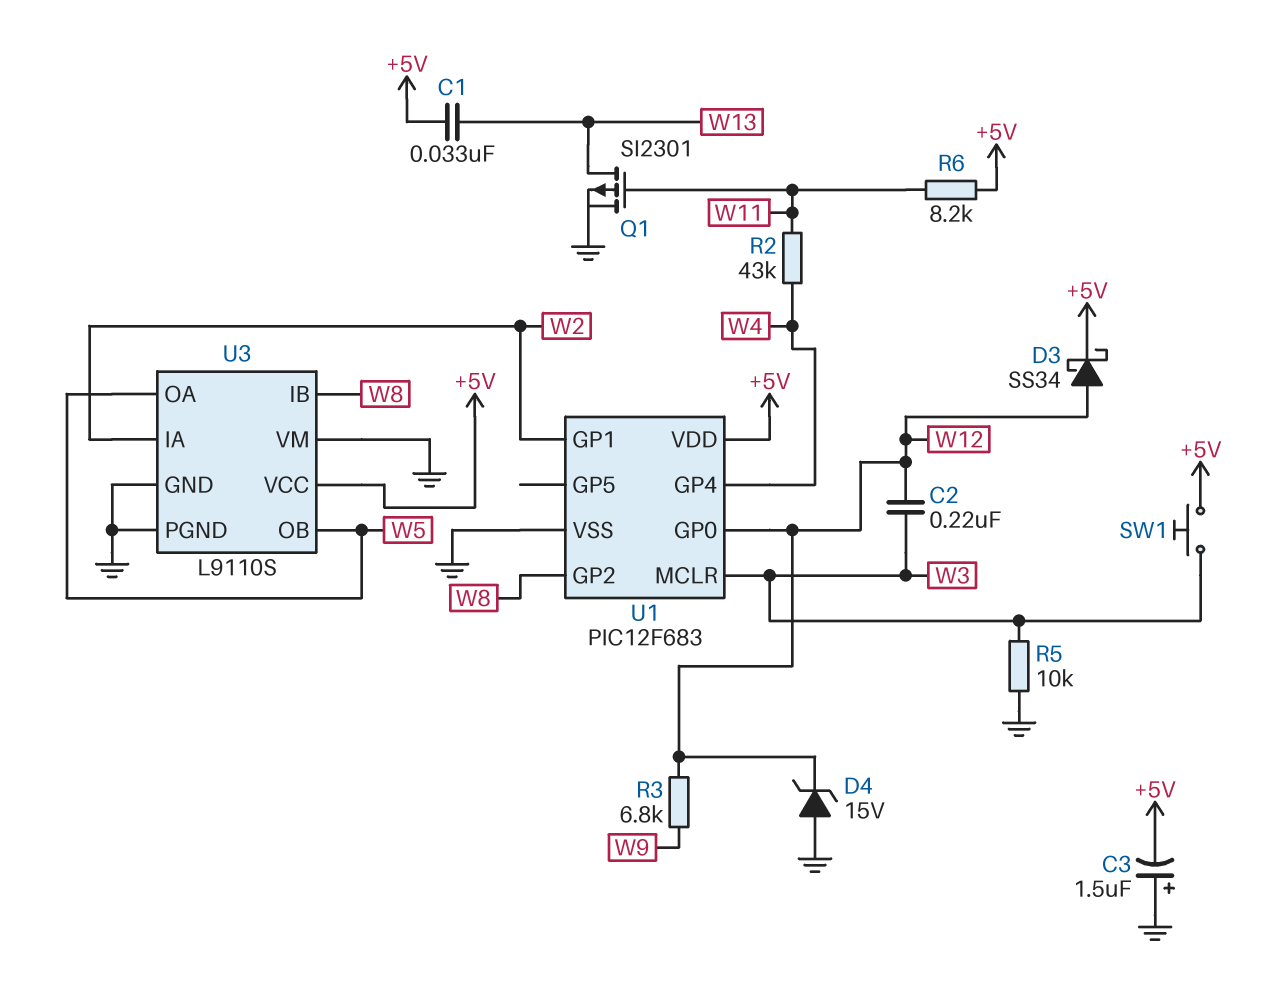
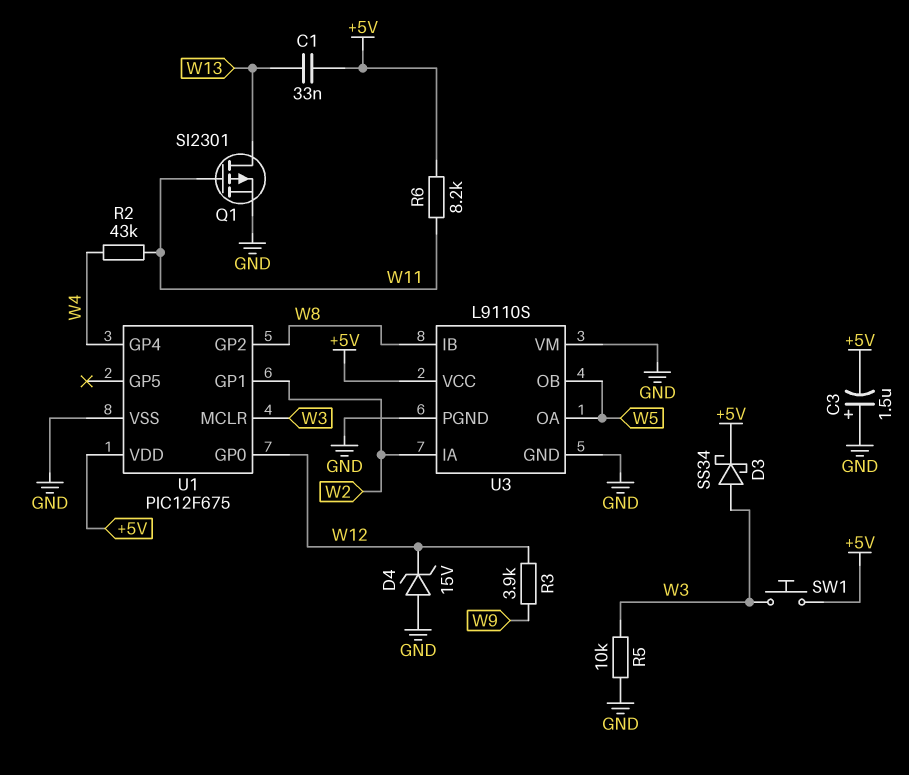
C2: 220nF (W3, W12) -> none
D3: schottky SS34 (A W12, K +5V) -> schottky SS34 (A W3, K +5V)
R3: 6.8k (W9, W12) -> 3.9k (W9, W12)
U1: PIC12F683 -> PIC12F675

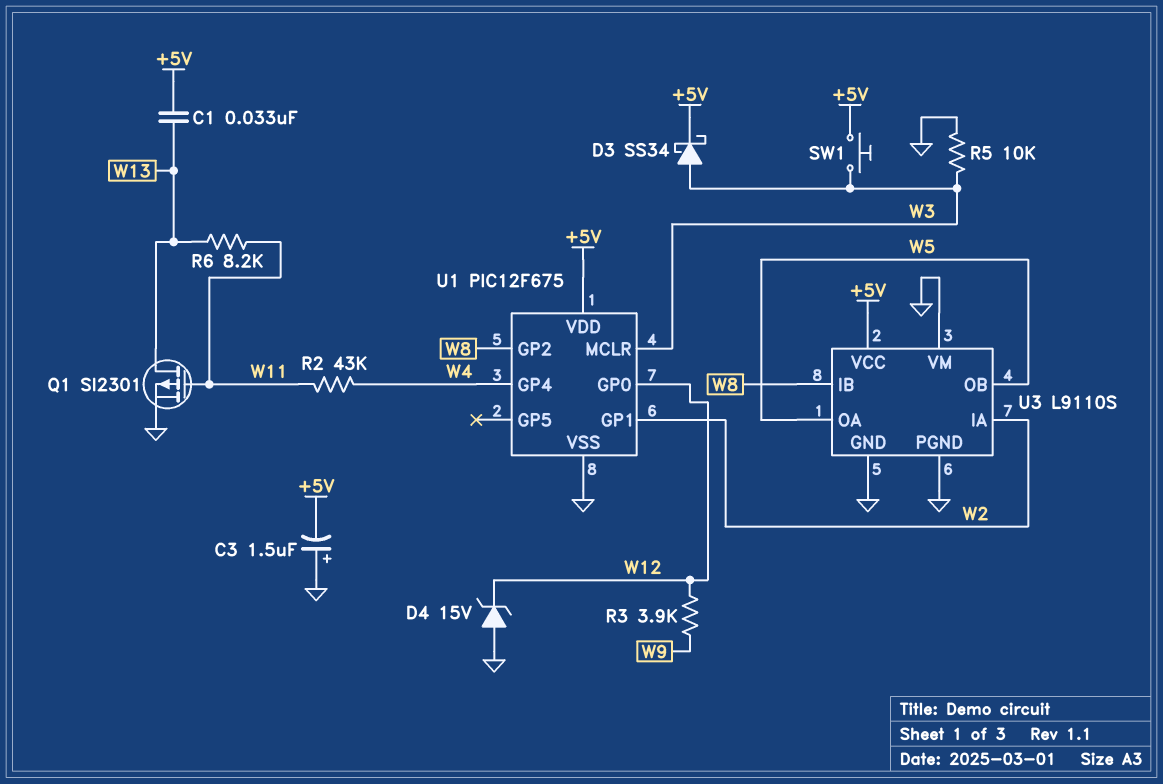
R6: 8.2k (+5V, W11) -> 8.2k (W11, W13)

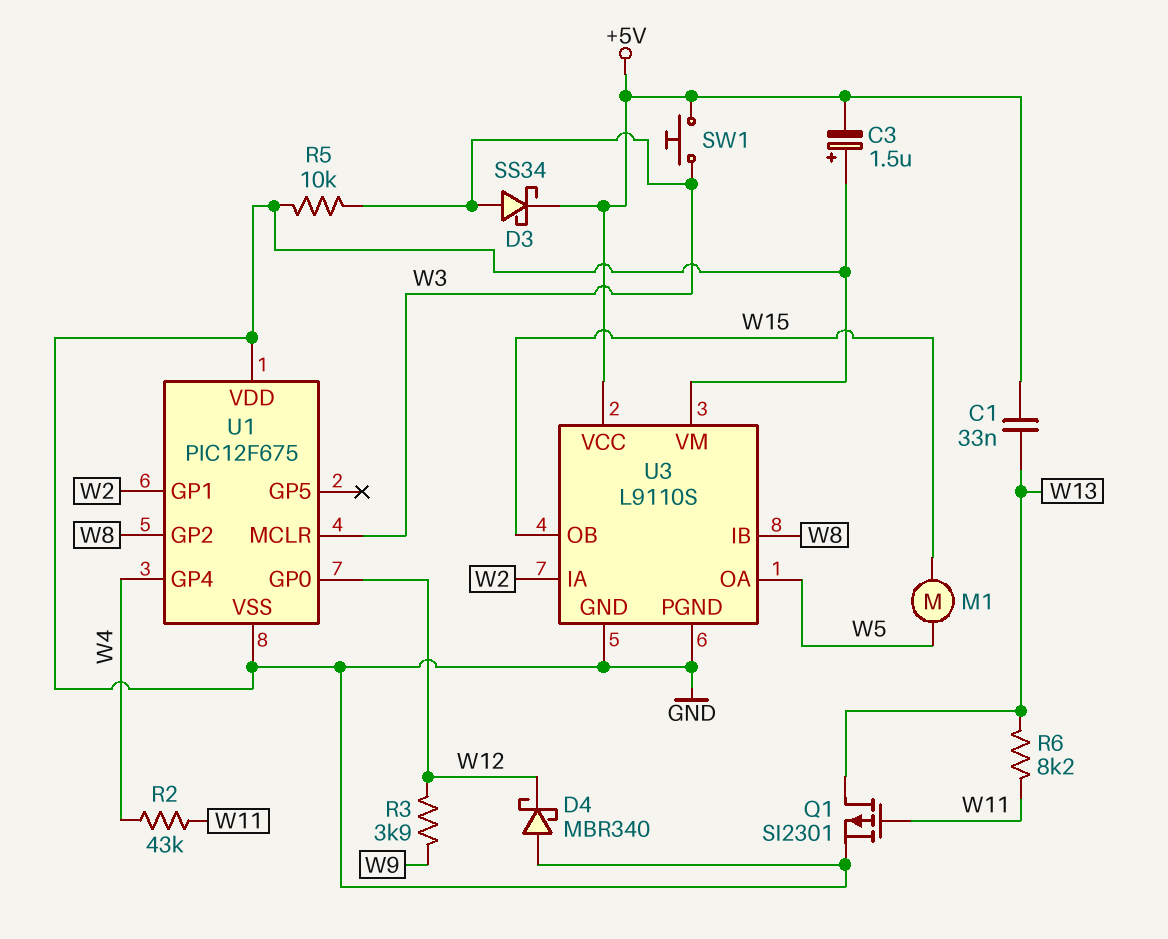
D4: zener 15V (A GND, K W12) -> schottky MBR340 (A GND, K W12)
M1: none -> motor (W5, W15)
U1 pin VDD: +5V -> GND
U3 pin OB: W5 -> W15

